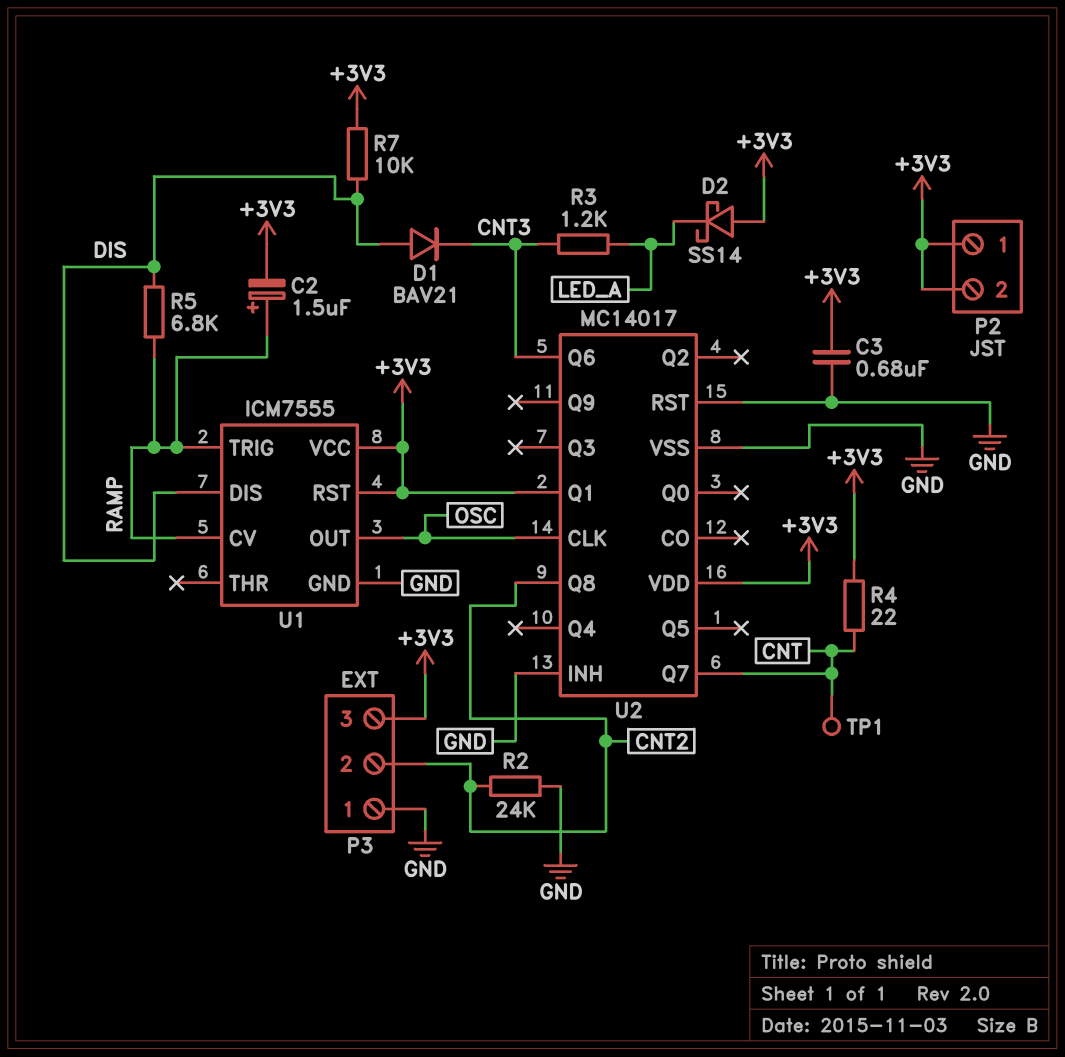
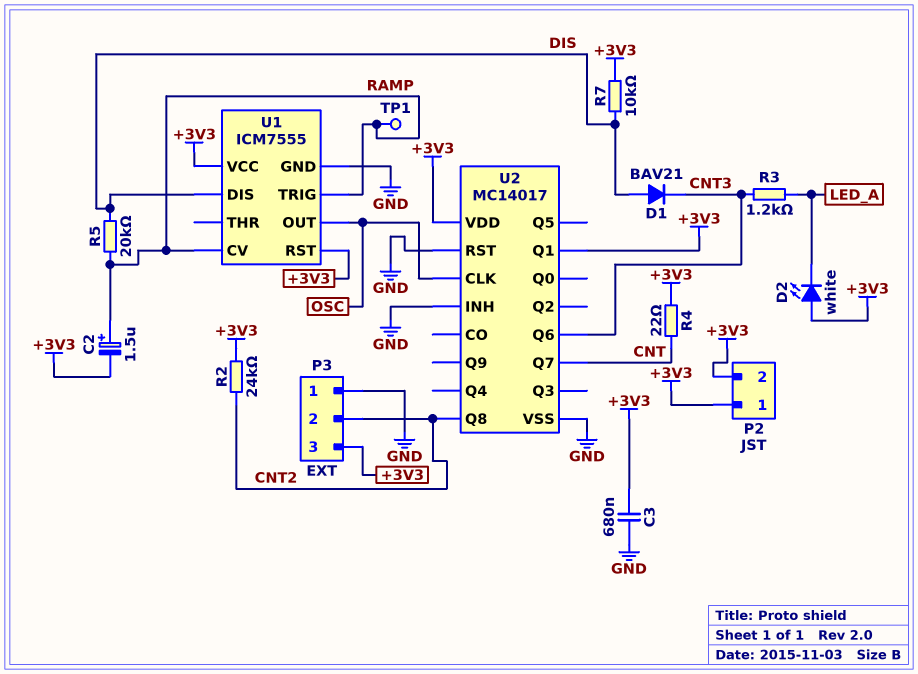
D2: schottky SS14 (A +3V3, K LED_A) -> LED white (A +3V3, K LED_A)
R2: 24k (CNT2, GND) -> 24k (+3V3, CNT2)
R5: 6.8k (DIS, RAMP) -> 20k (DIS, RAMP)
TP1: test point (CNT) -> test point (RAMP)

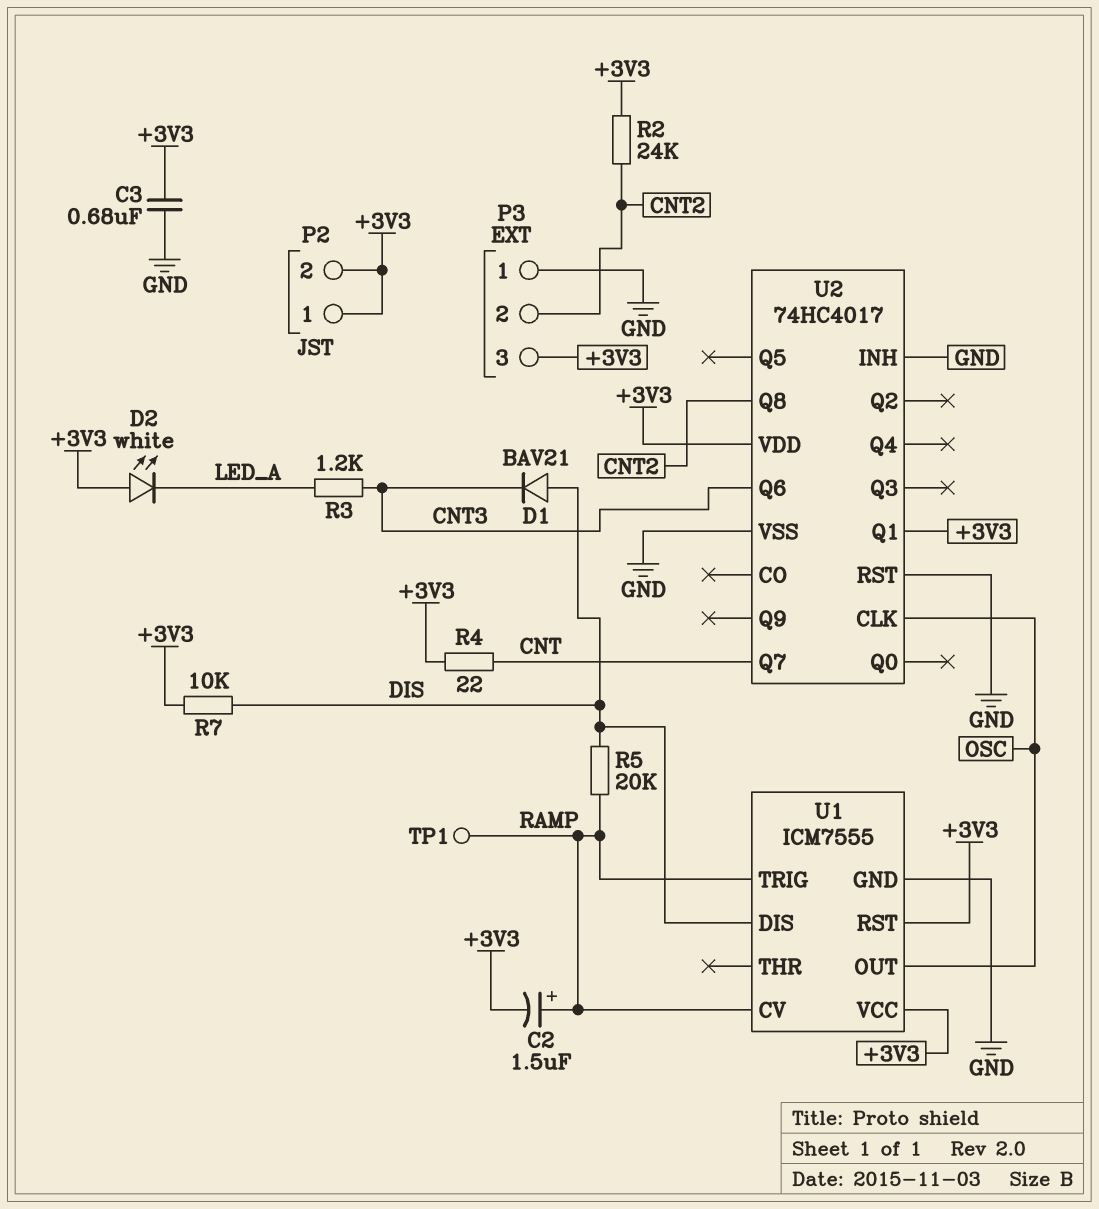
U2: MC14017 -> 74HC4017

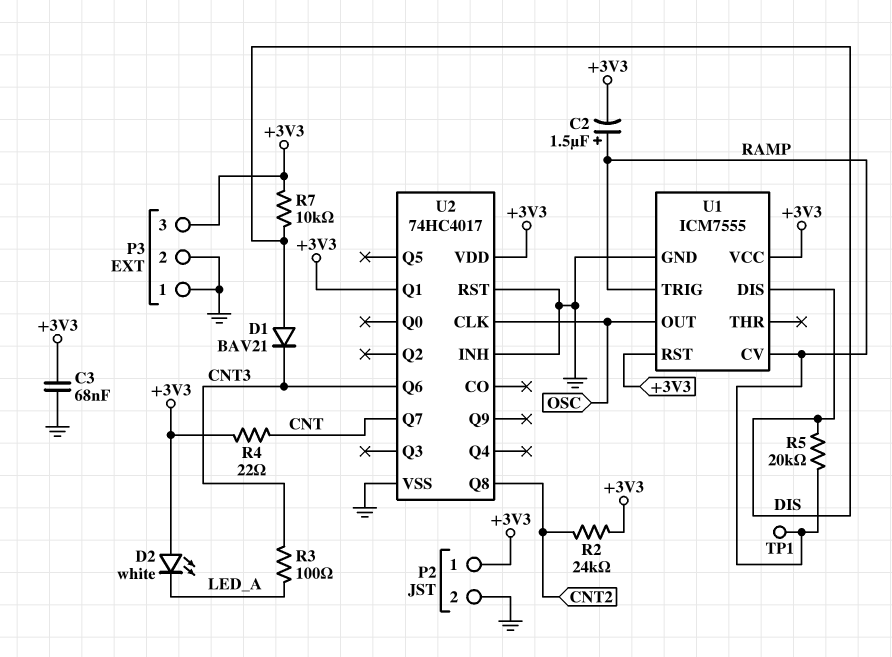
C3: 680nF (+3V3, GND) -> 68nF (+3V3, GND)
P2 pin 2: +3V3 -> GND
P3 pin 2: CNT2 -> GND
R3: 1.2k (CNT3, LED_A) -> 100 (CNT3, LED_A)

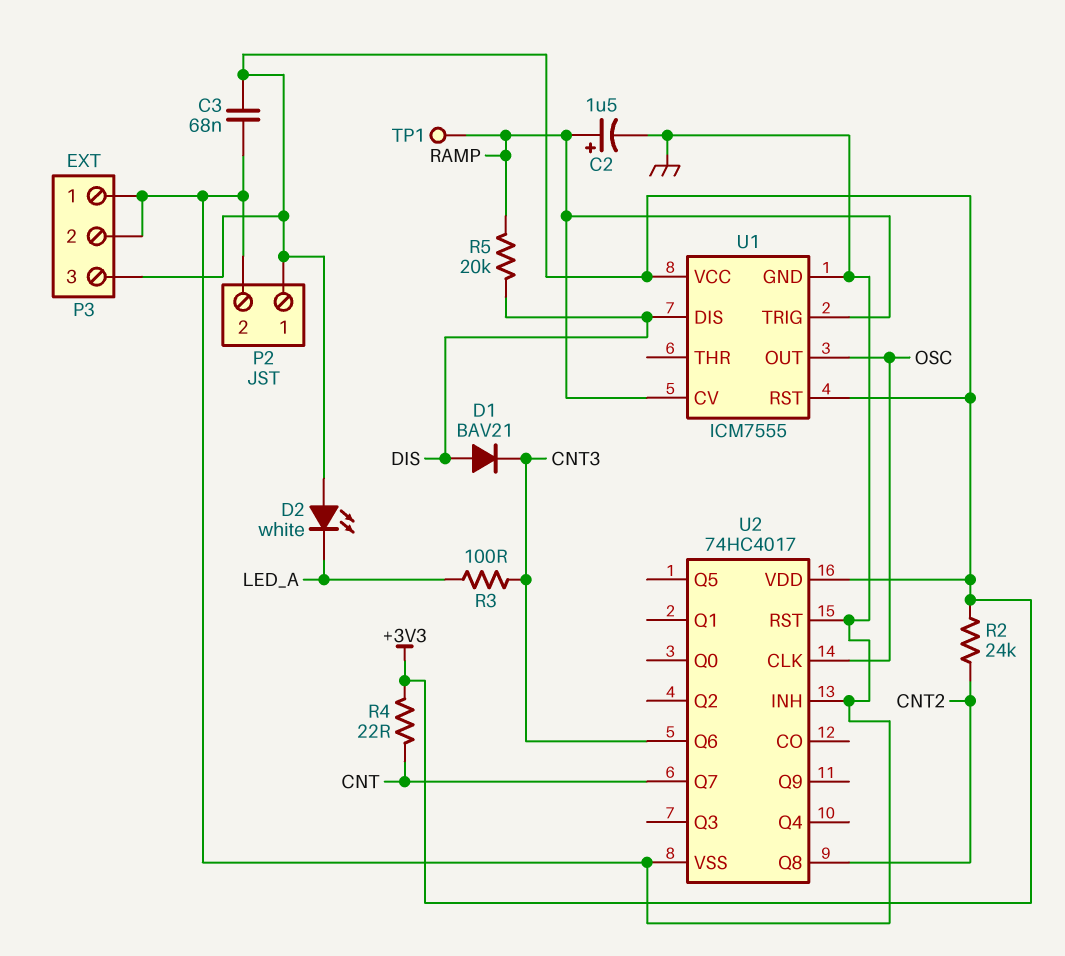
C2: 1.5uF (plus RAMP, minus +3V3) -> 1.5uF (plus RAMP, minus GND)
R7: 10k (+3V3, DIS) -> none
U2 pin Q1: +3V3 -> none

